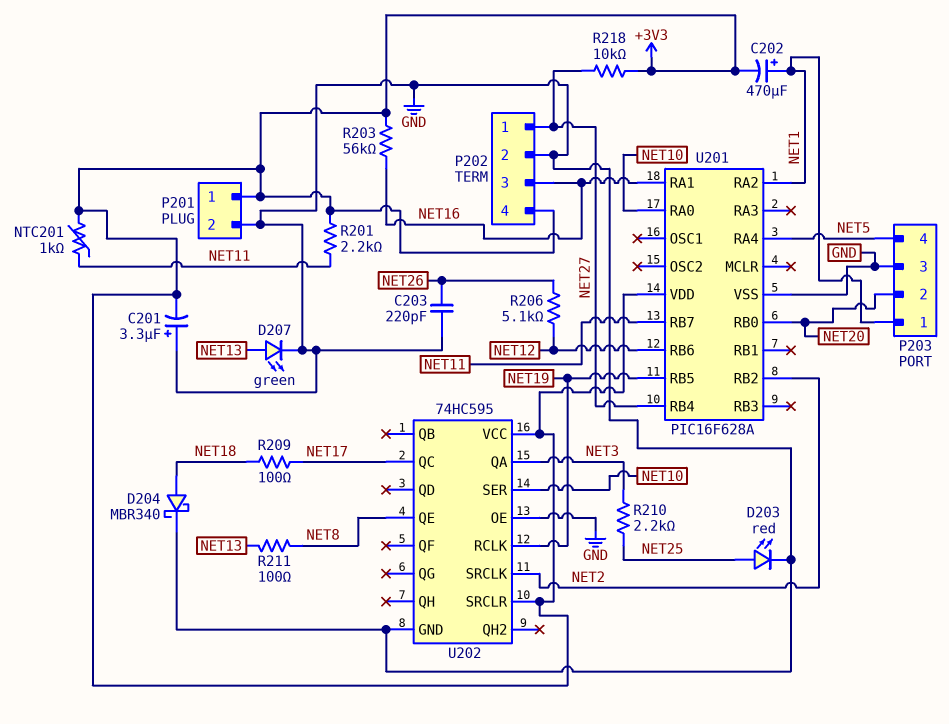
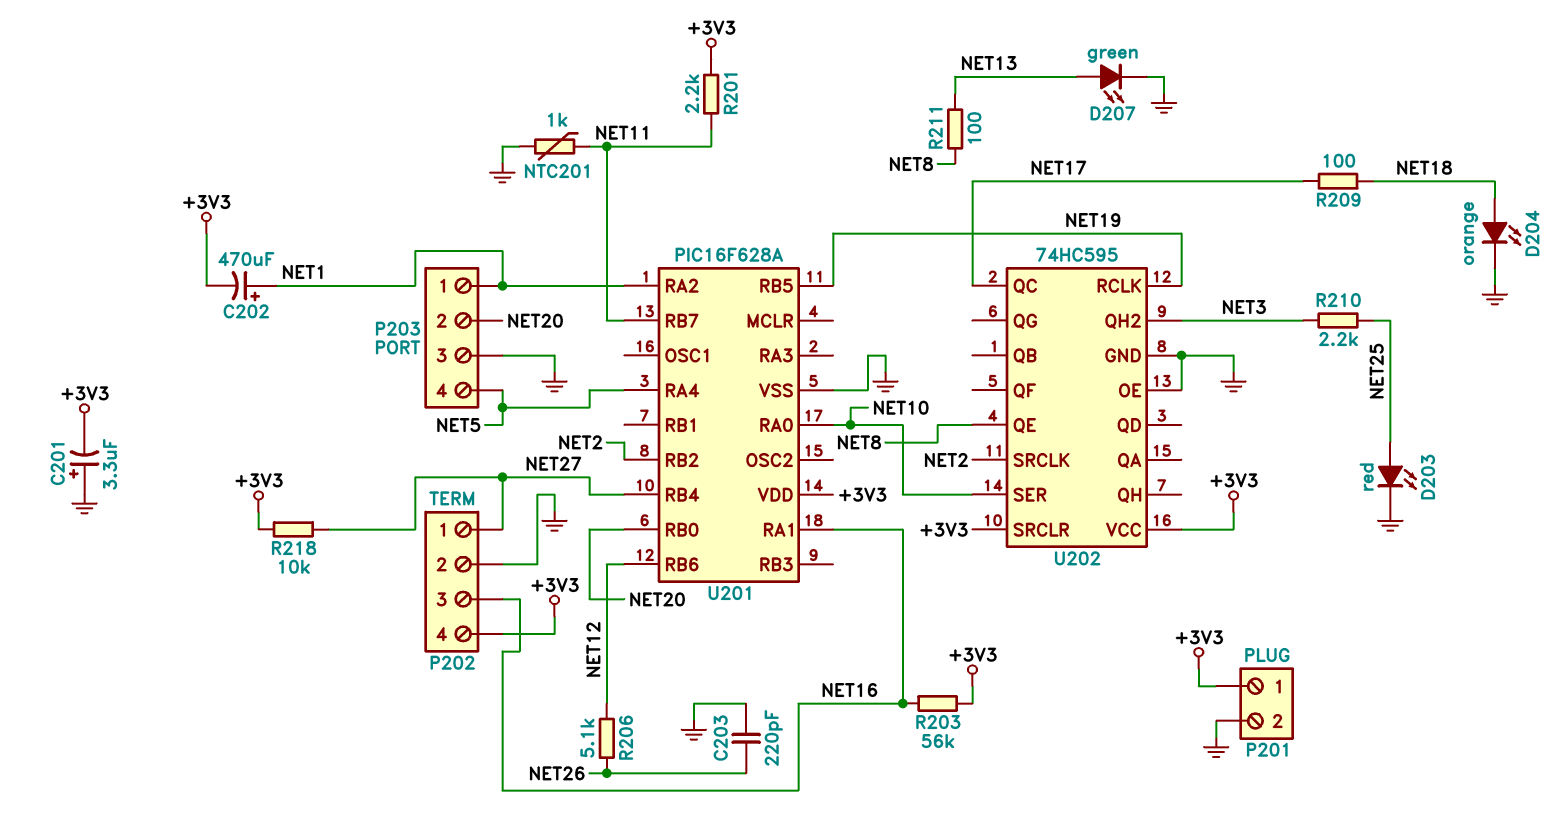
D204: schottky MBR340 (A NET18, K GND) -> LED orange (A NET18, K GND)
NTC201: 1k (+3V3, NET11) -> 1k (GND, NET11)
U202 pin QA: NET3 -> none
U202 pin QH2: none -> NET3

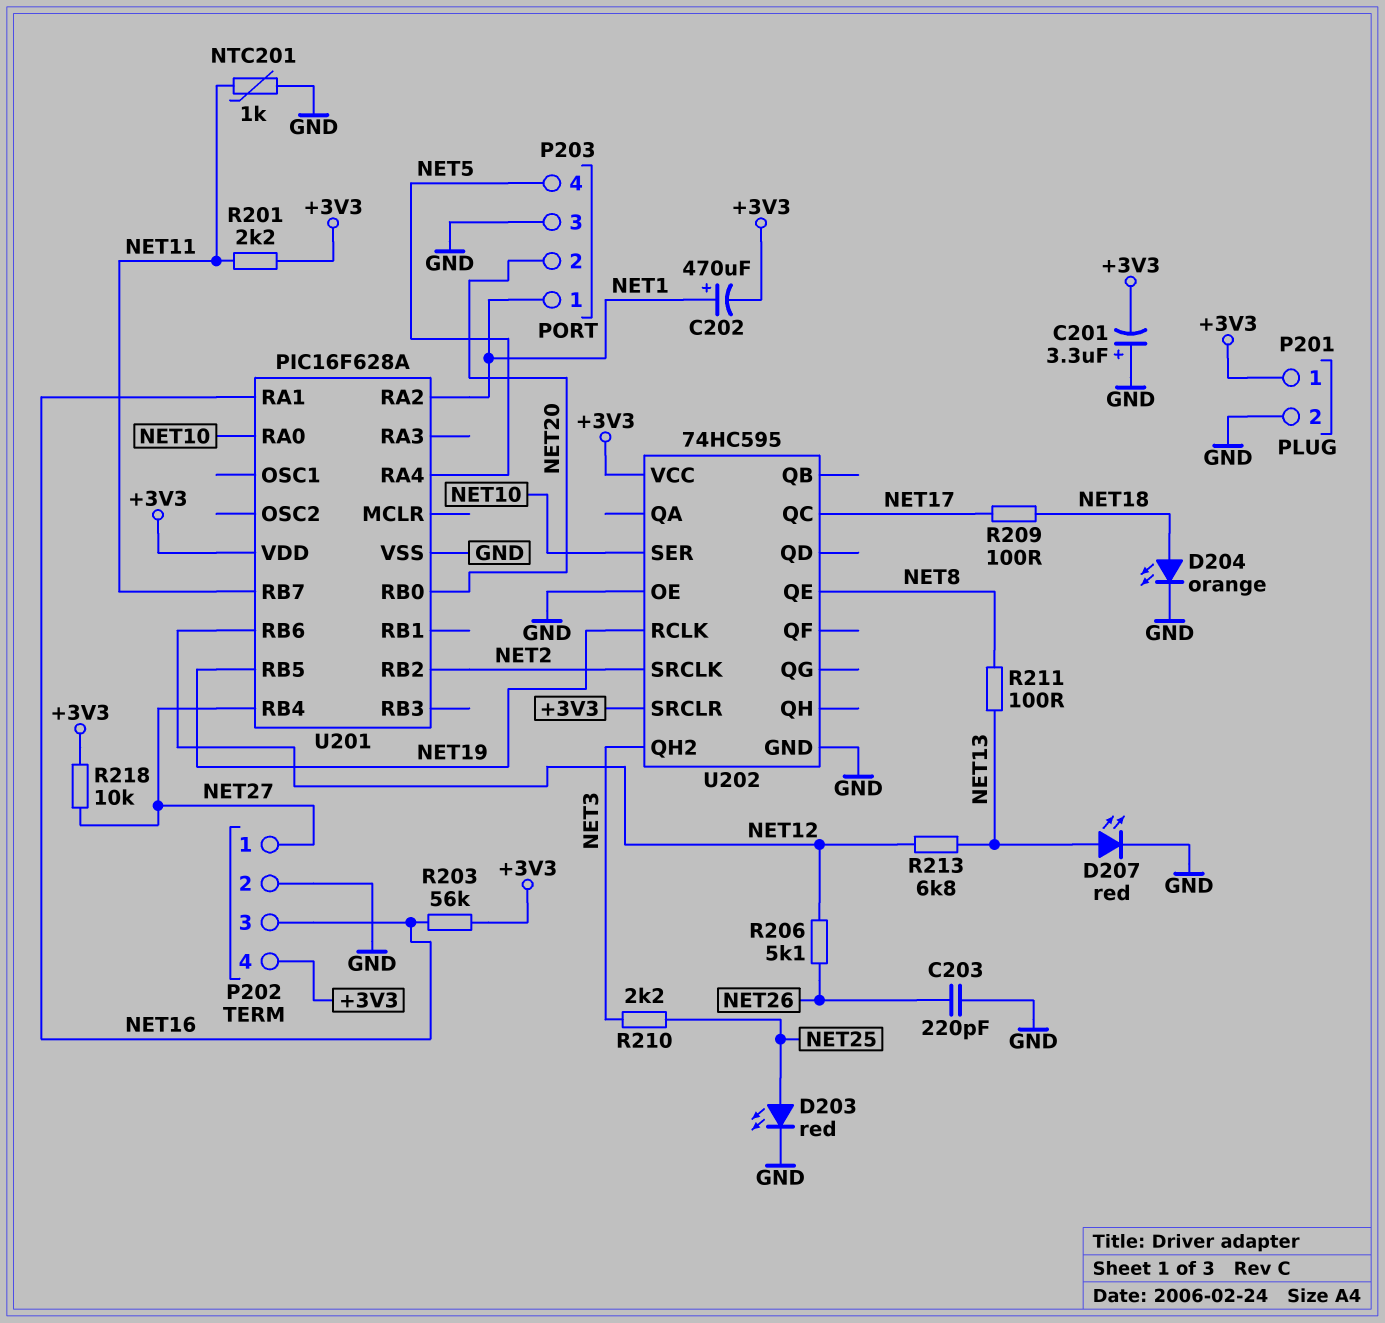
D207: LED green (A NET13, K GND) -> LED red (A NET13, K GND)
R213: none -> 6.8k (NET12, NET13)

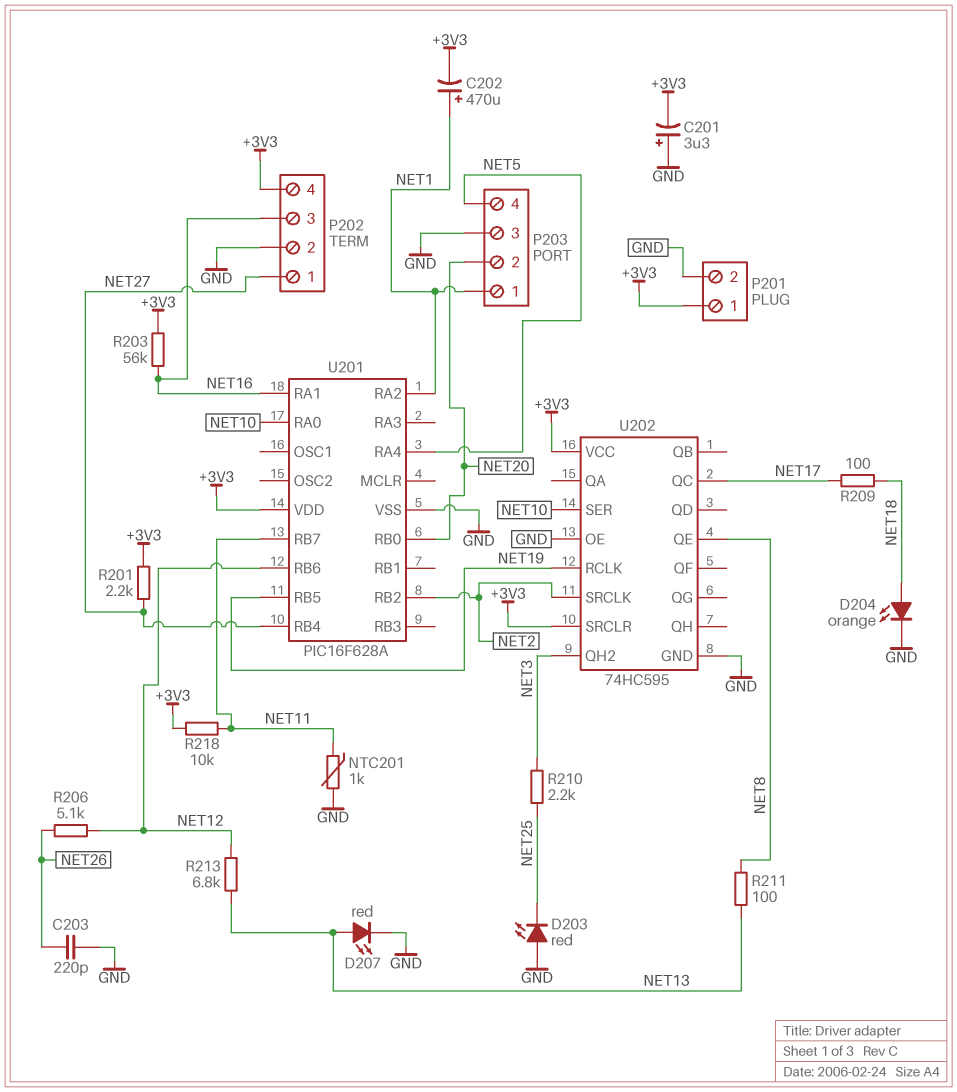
D203: LED red (A NET25, K GND) -> LED red (A GND, K NET25)
R201: 2.2k (+3V3, NET11) -> 2.2k (+3V3, NET27)
R218: 10k (+3V3, NET27) -> 10k (+3V3, NET11)

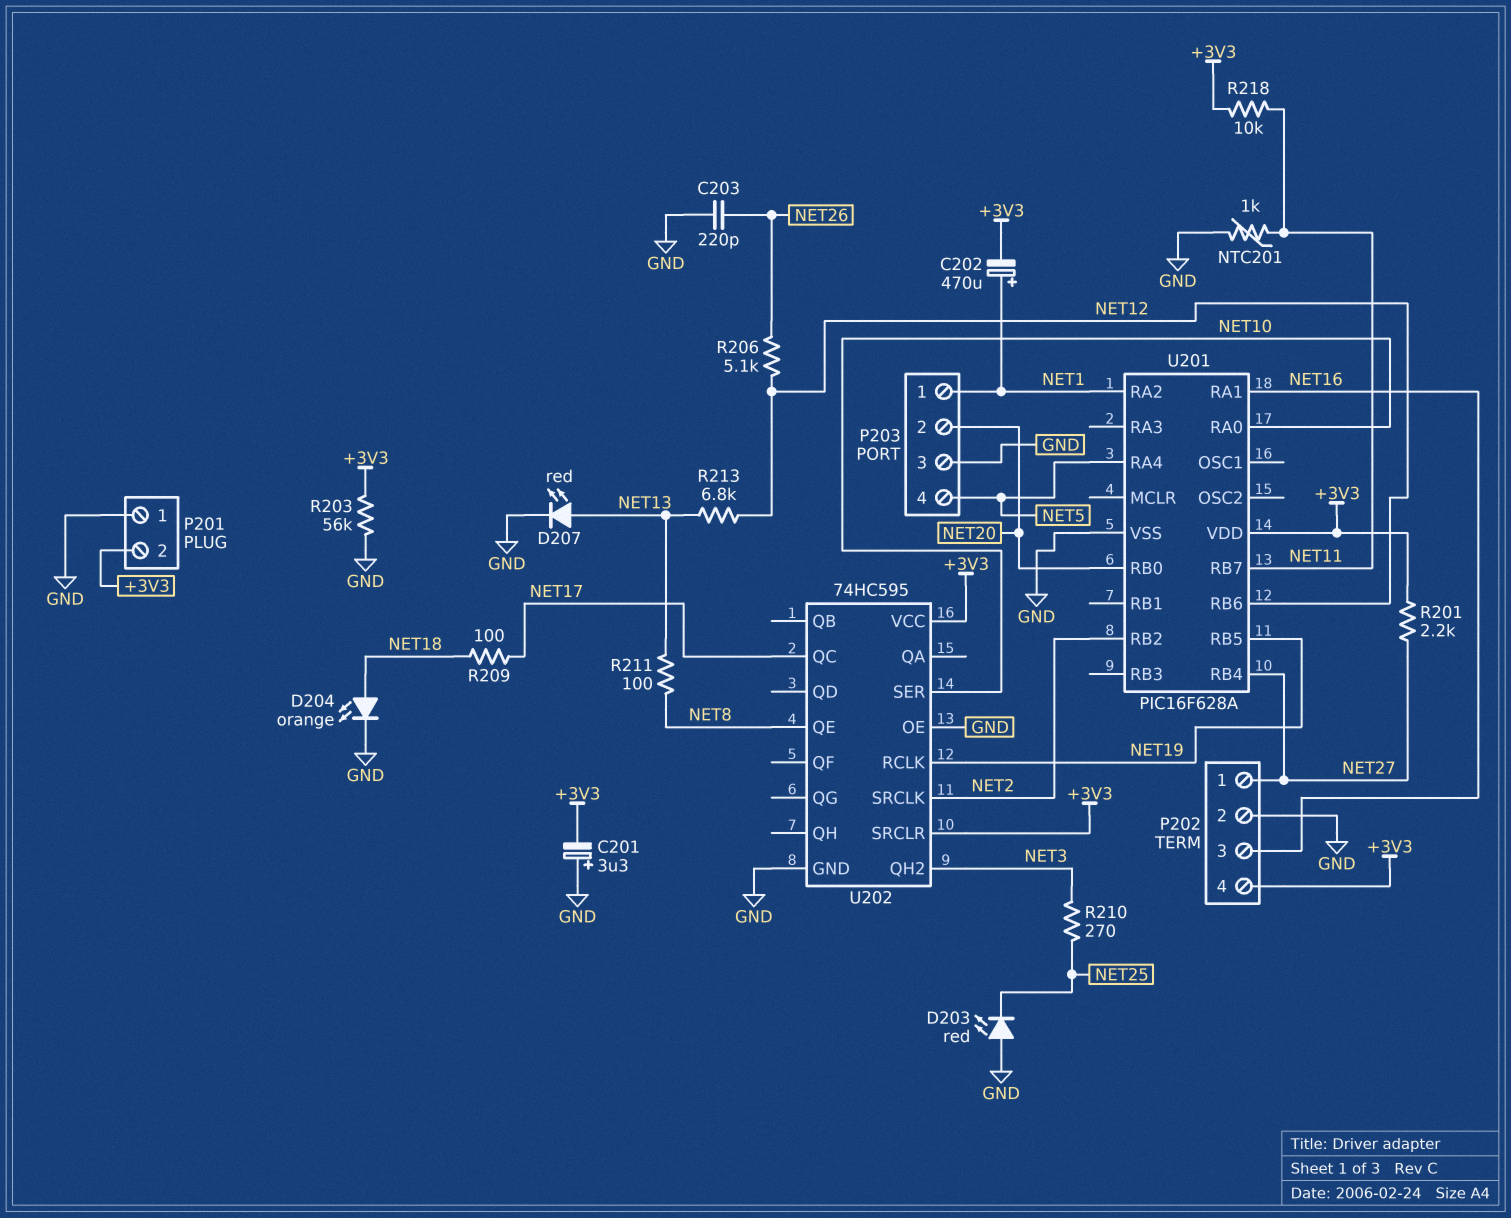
P201 pin 1: +3V3 -> GND
P201 pin 2: GND -> +3V3
R203: 56k (+3V3, NET16) -> 56k (+3V3, GND)
R210: 2.2k (NET3, NET25) -> 270 (NET3, NET25)

